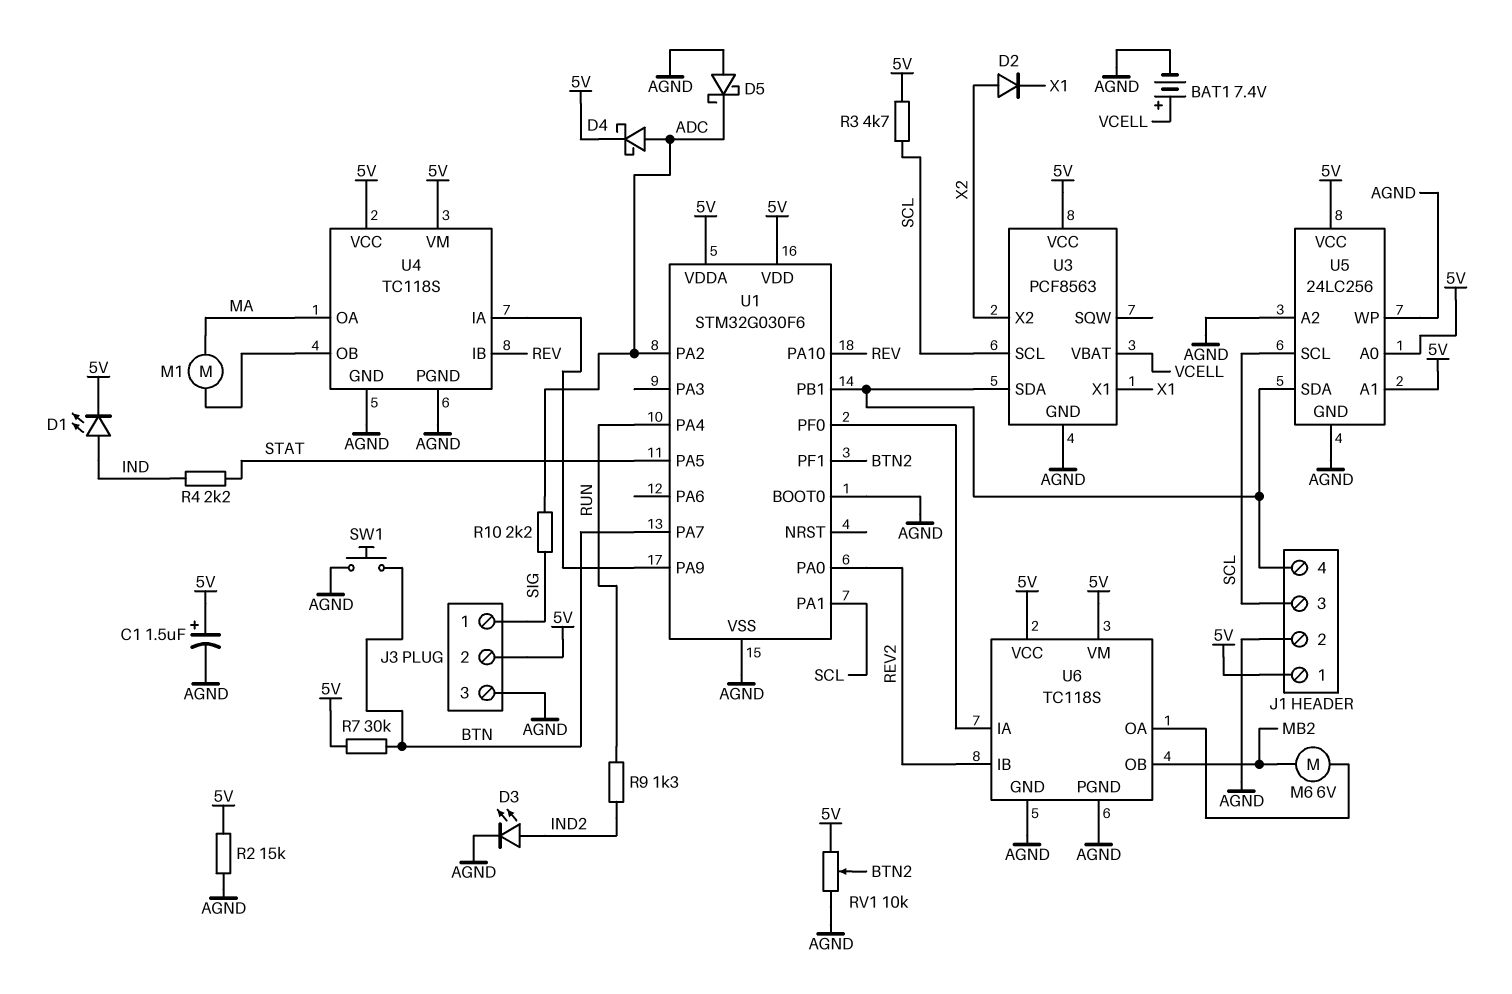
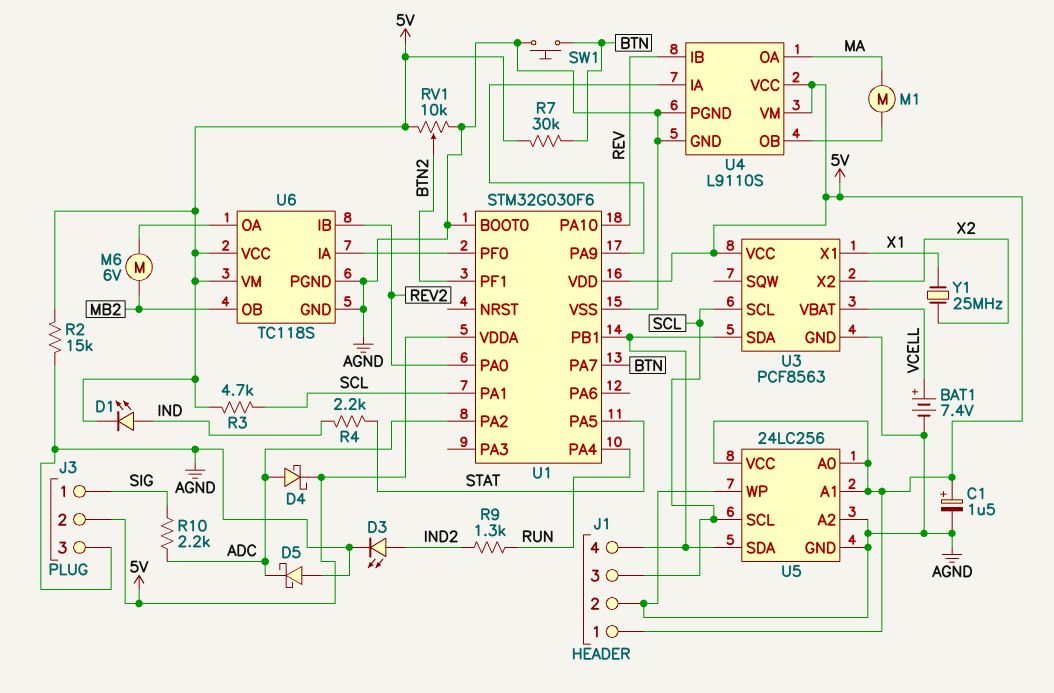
D2: diode (A X2, K X1) -> none
U4: TC118S -> L9110S
Y1: none -> 25MHz (X1, X2)

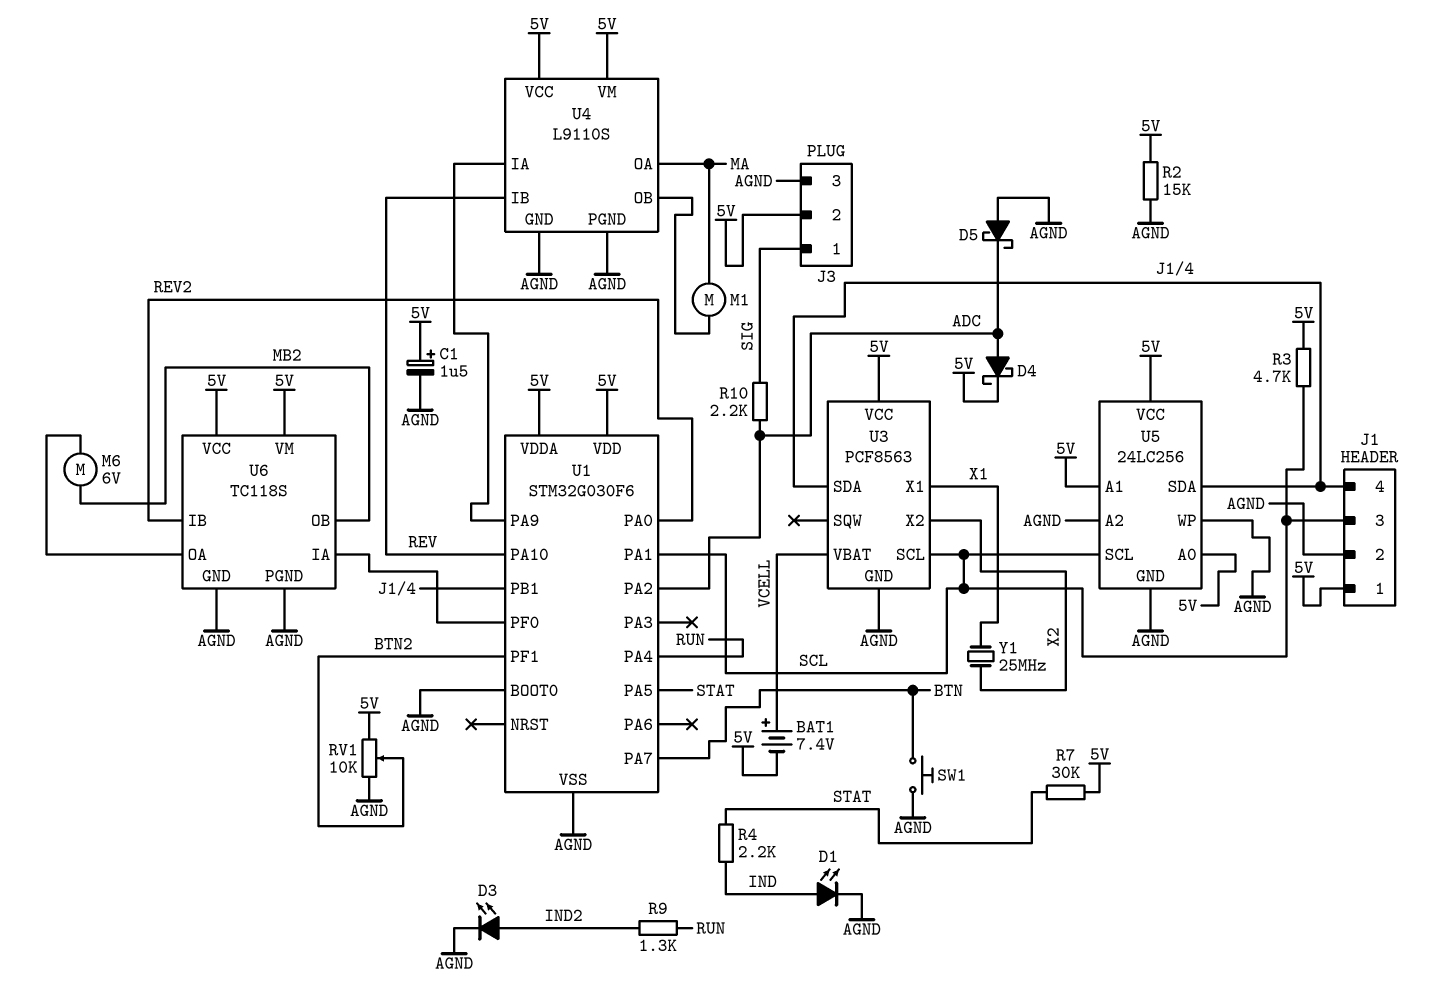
BAT1: 7.4V (plus VCELL, minus AGND) -> 7.4V (plus VCELL, minus 5V)
D1: LED (A IND, K 5V) -> LED (A IND, K AGND)
R7: 30k (5V, BTN) -> 30k (5V, STAT)

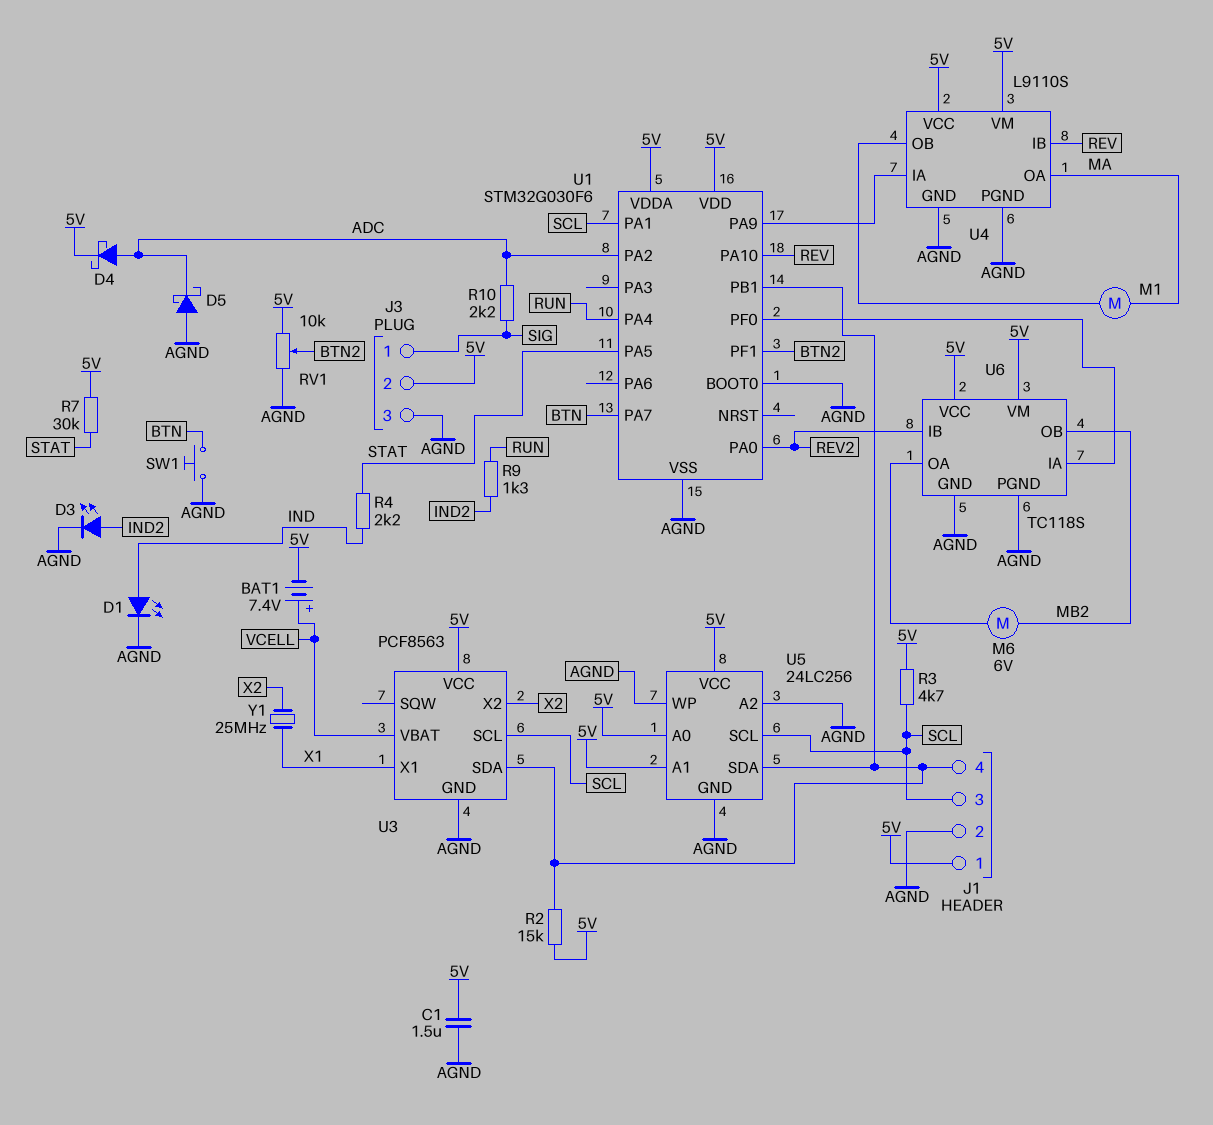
C1: 1.5uF (plus 5V, minus AGND) -> 1.5uF (5V, AGND)
R2: 15k (5V, AGND) -> 15k (5V, J1/4)

